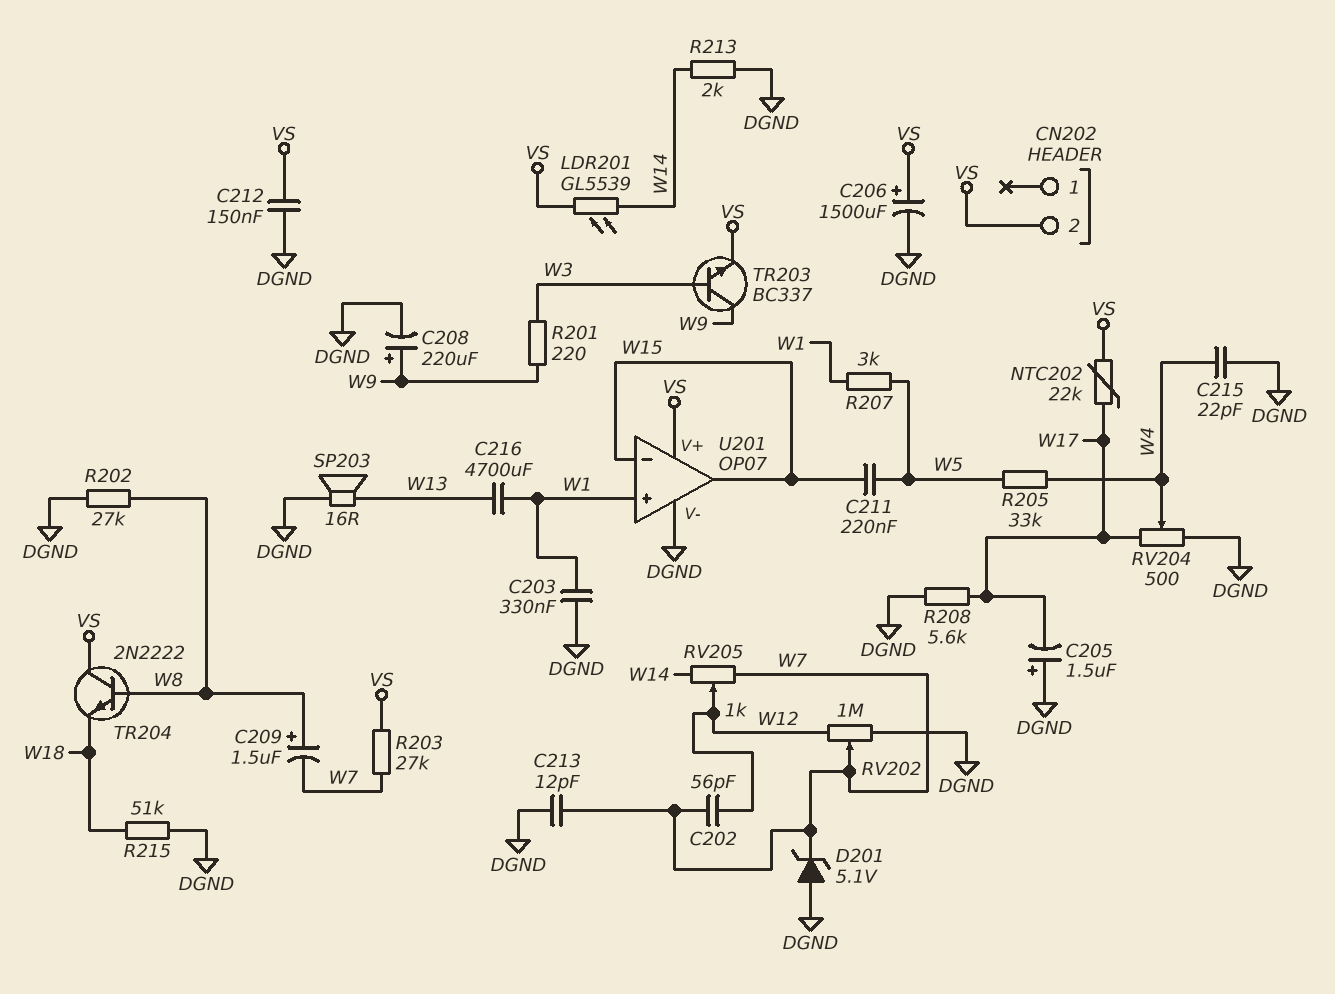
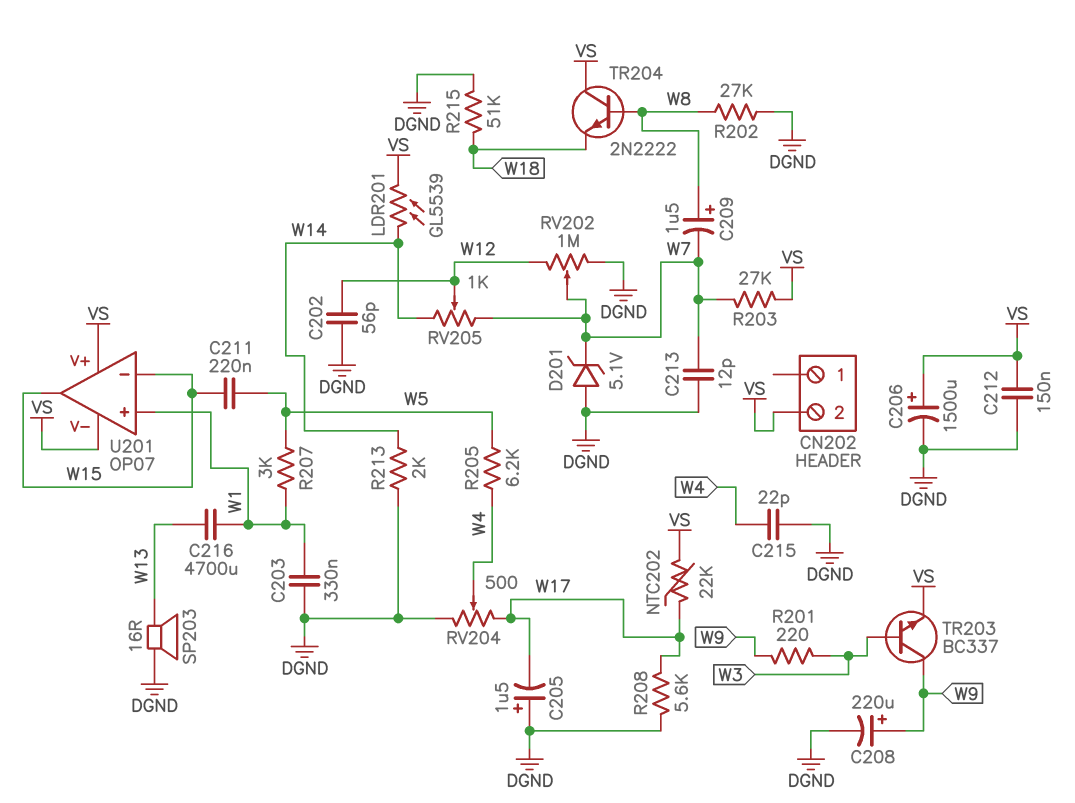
C202: 56pF (W7, W12) -> 56pF (DGND, W12)
R205: 33k (W4, W5) -> 6.2k (W4, W5)
U201 pin V-: DGND -> VS

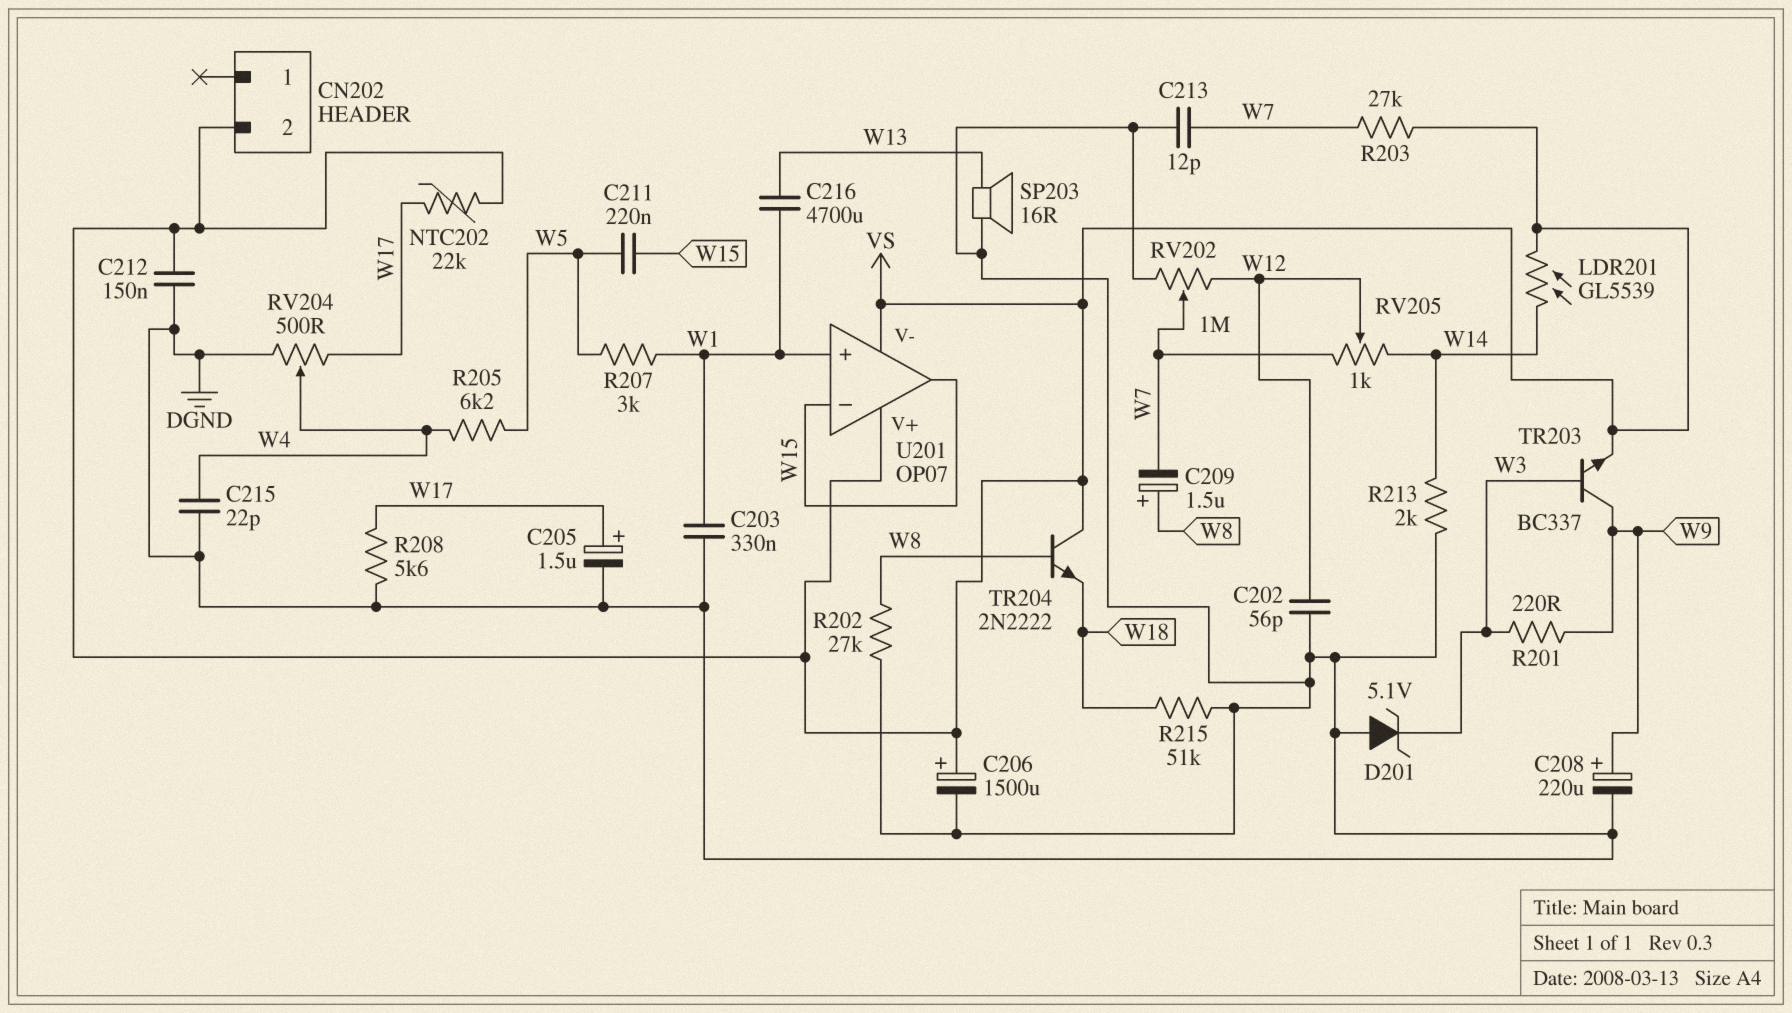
C205: 1.5uF (plus DGND, minus W17) -> 1.5uF (plus W17, minus DGND)
D201: zener 5.1V (A DGND, K W7) -> zener 5.1V (A DGND, K W3)

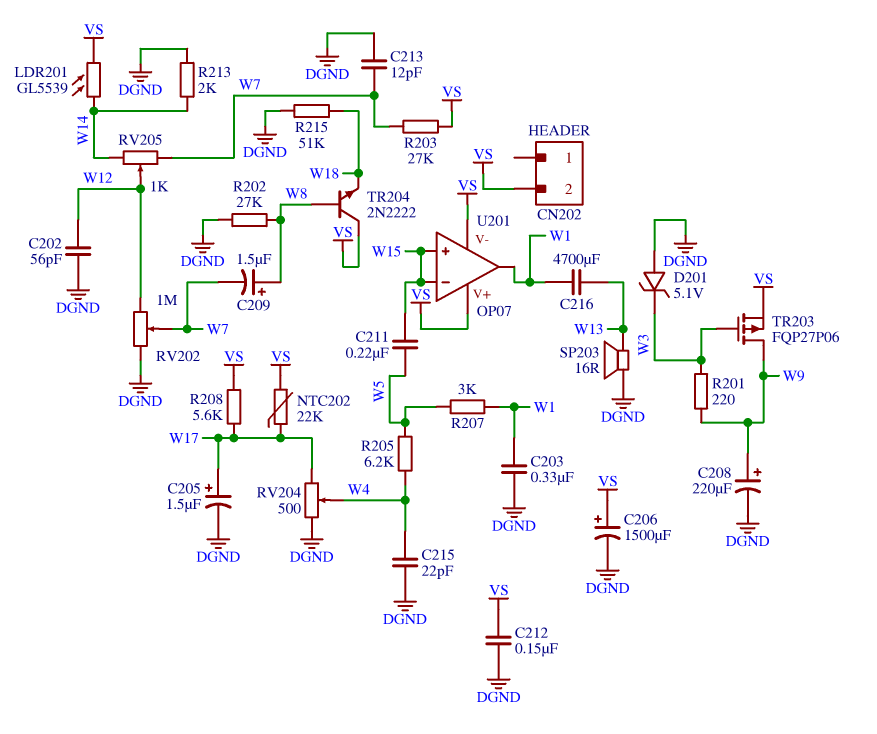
R208: 5.6k (DGND, W17) -> 5.6k (VS, W17)
TR203: NPN BC337 (B W3, C W9, E VS) -> PMOS FQP27P06 (G W3, D W9, S VS)
U201 pin in+: W1 -> W15
U201 pin out: W15 -> W1

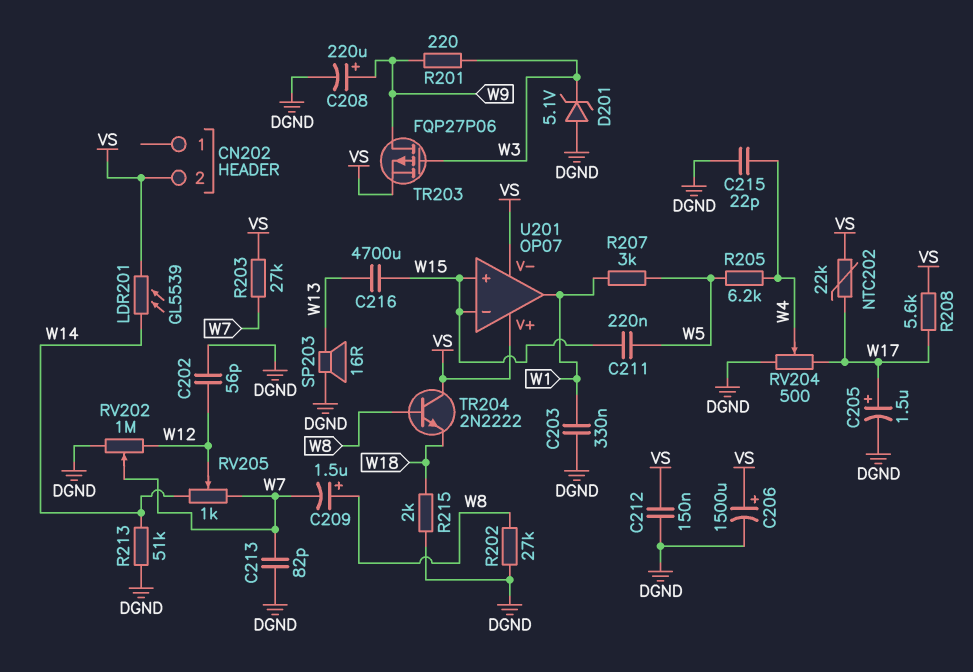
C213: 12pF (DGND, W7) -> 82pF (DGND, W7)
C216: 4700uF (W1, W13) -> 4700uF (W13, W15)
R213: 2k (DGND, W14) -> 51k (DGND, W14)
R215: 51k (DGND, W18) -> 2k (DGND, W18)

